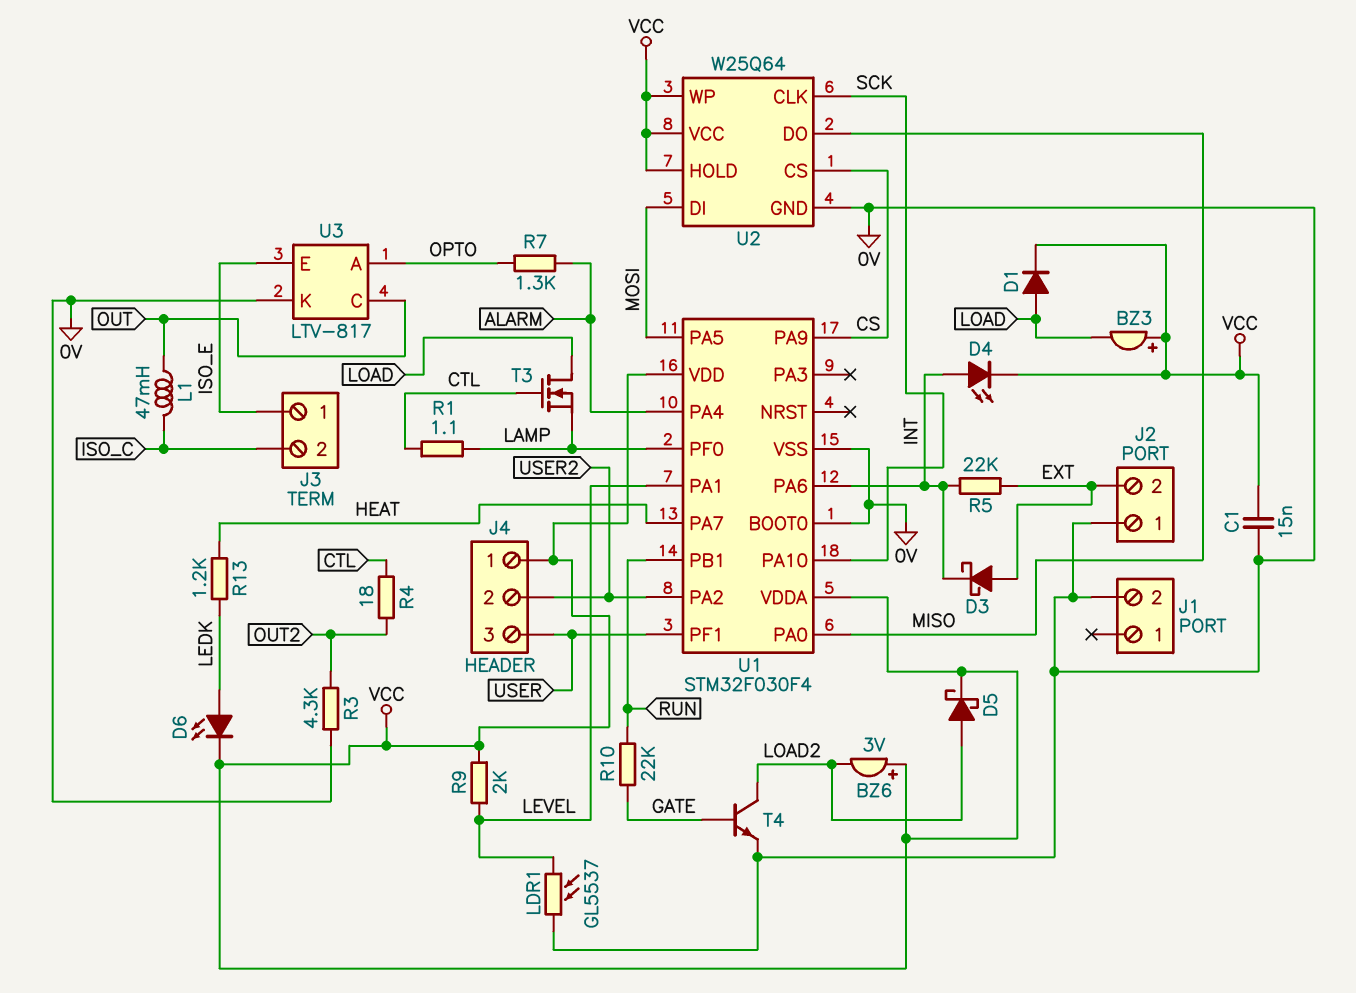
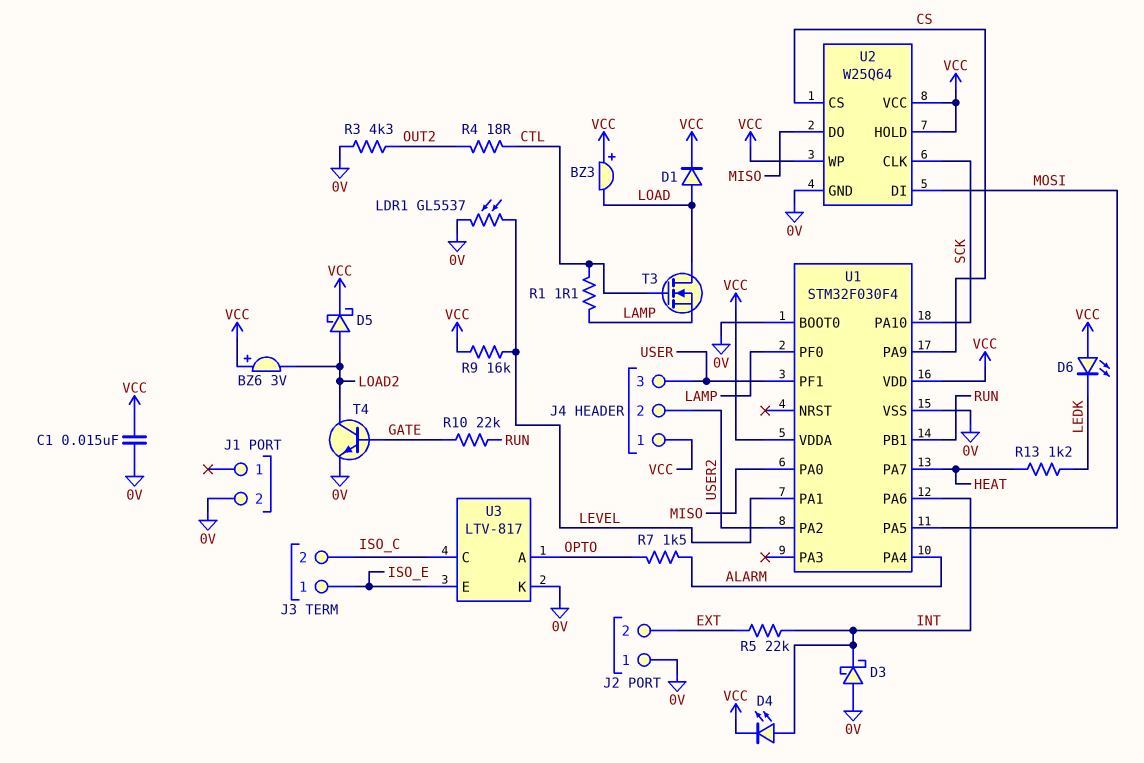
D3: schottky (A EXT, K INT) -> schottky (A 0V, K INT)
D6: LED (A LEDK, K VCC) -> LED (A VCC, K LEDK)
L1: 47mH (ISO_C, OUT) -> none
R7: 1.3k (ALARM, OPTO) -> 1.5k (ALARM, OPTO)
R9: 2k (LEVEL, VCC) -> 16k (LEVEL, VCC)
U3 pin C: OUT -> ISO_C

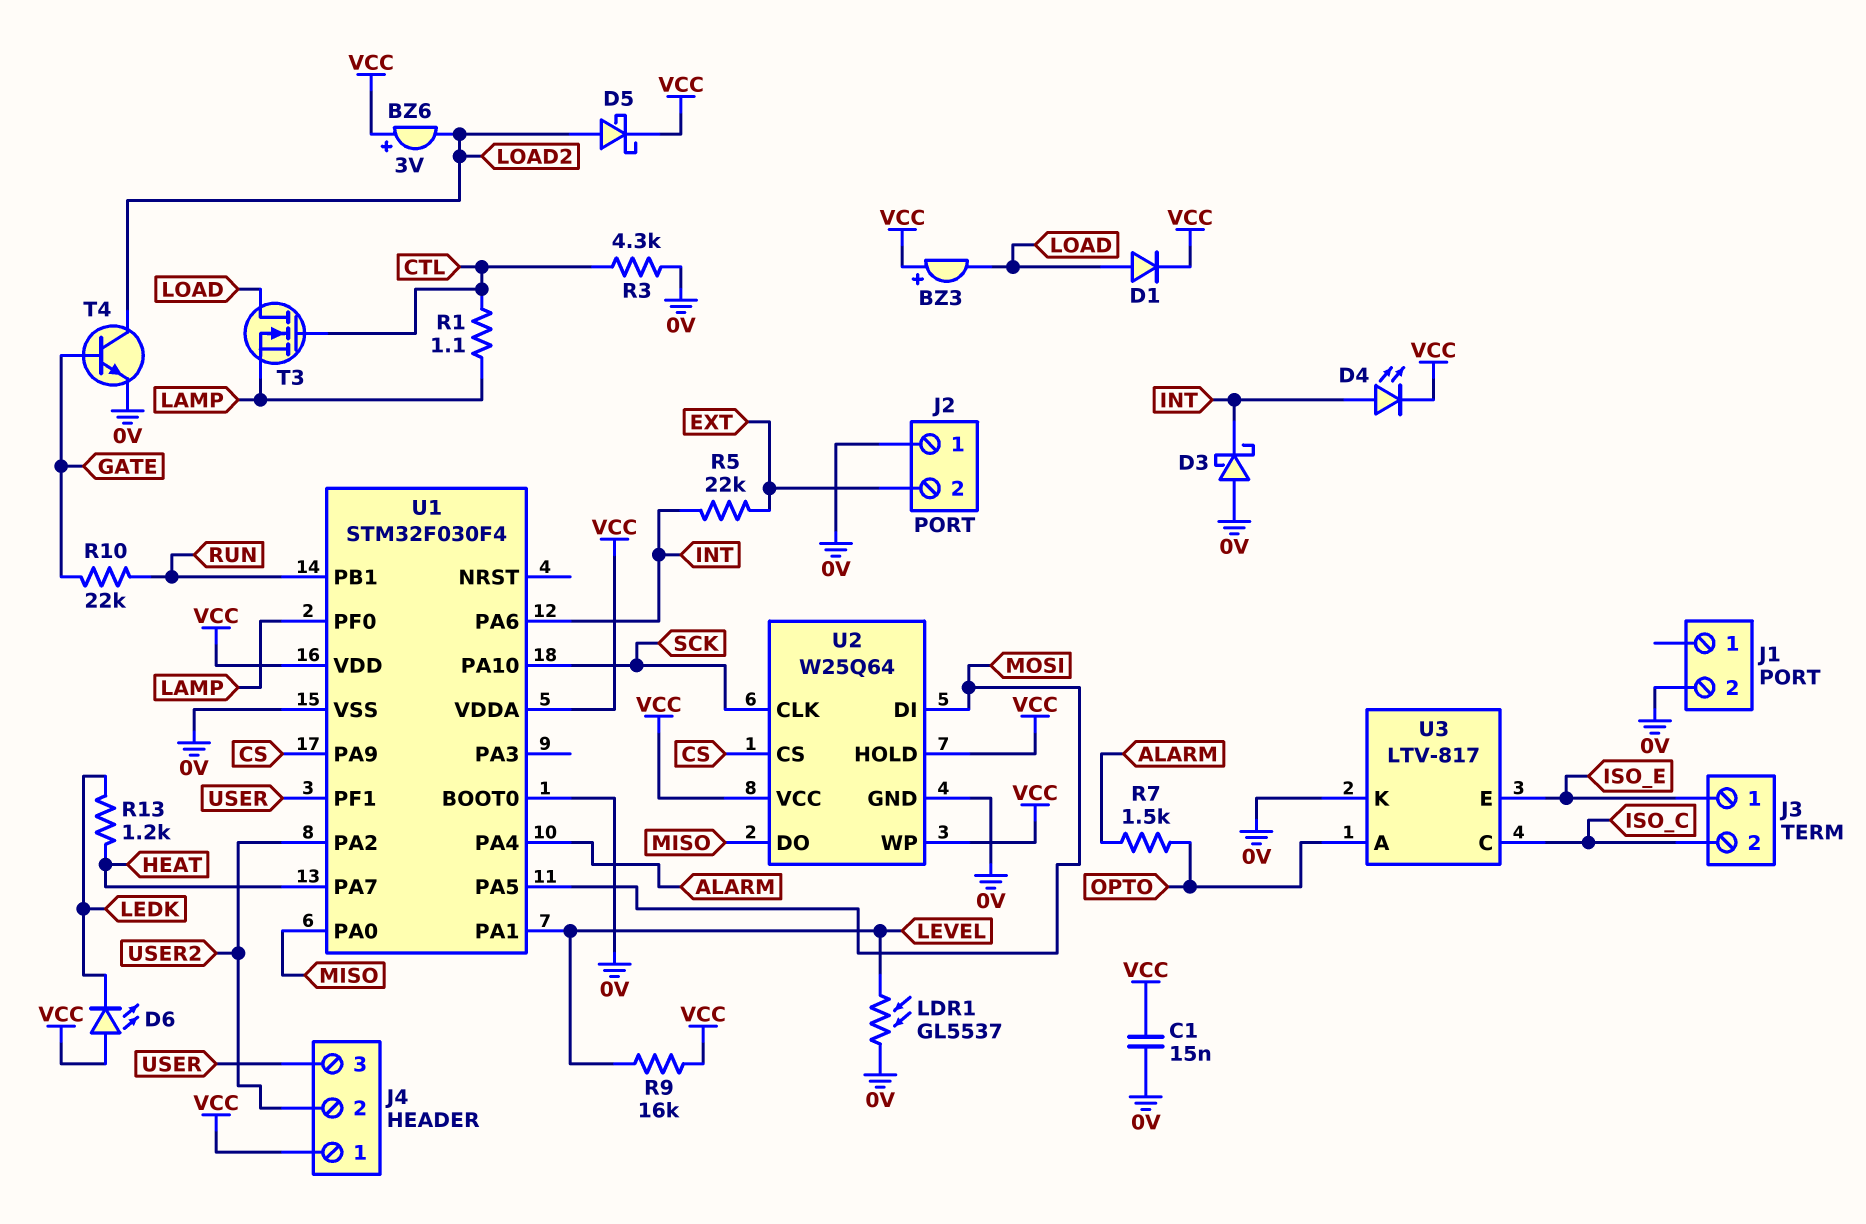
R3: 4.3k (0V, OUT2) -> 4.3k (0V, CTL)
R4: 18 (CTL, OUT2) -> none

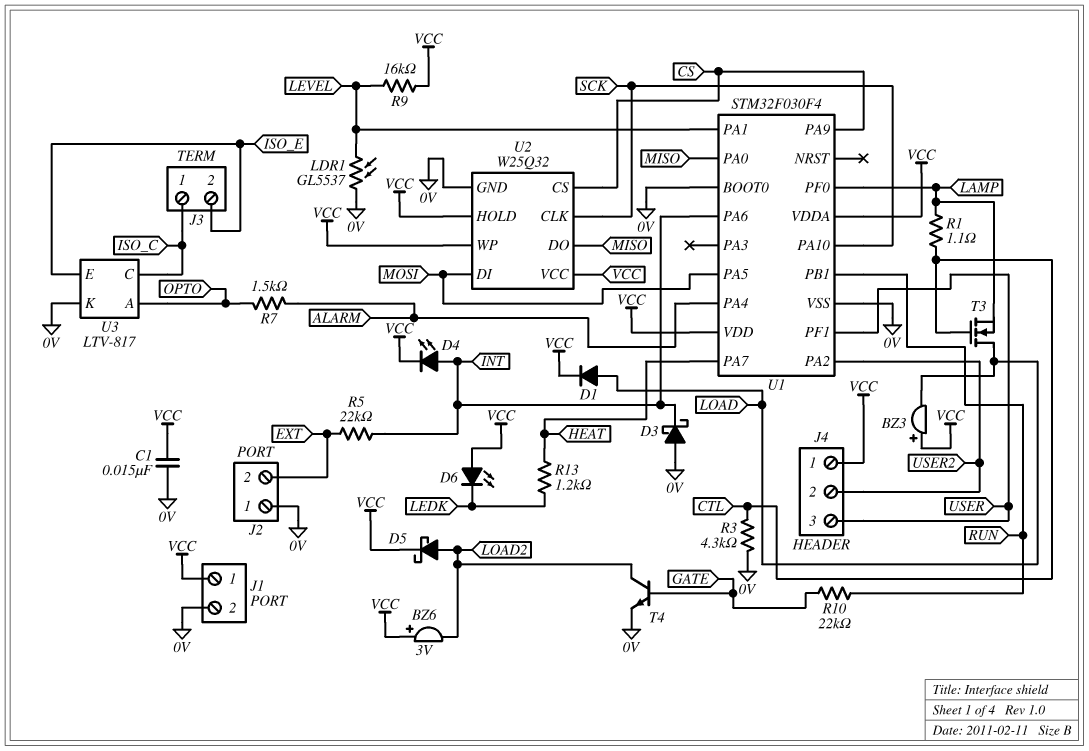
J1 pin 1: none -> VCC
J3 pin 1: ISO_E -> ISO_C
J3 pin 2: ISO_C -> ISO_E
U2: W25Q64 -> W25Q32

